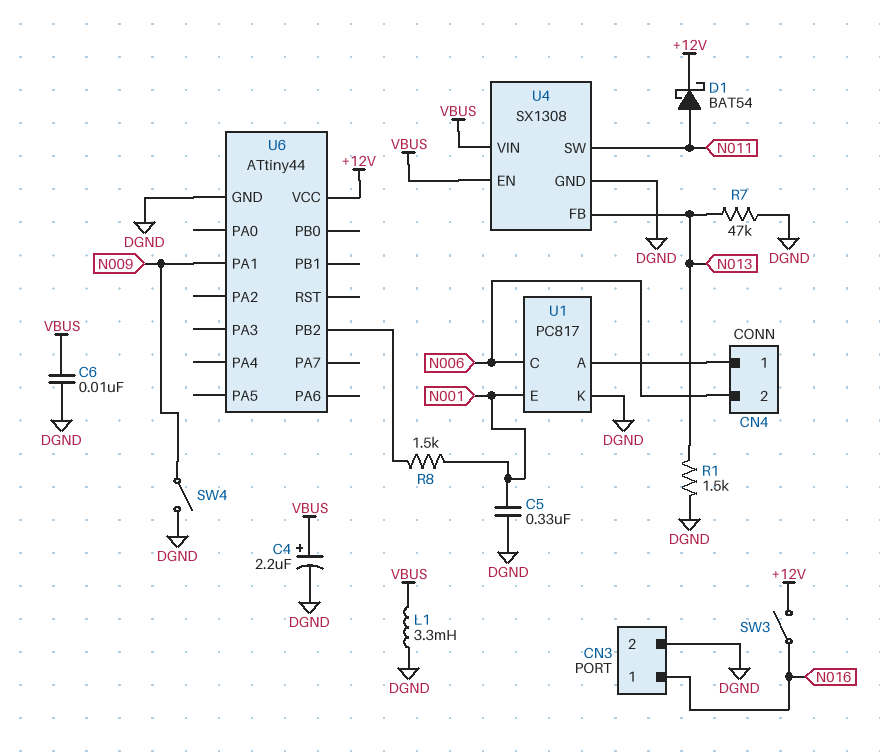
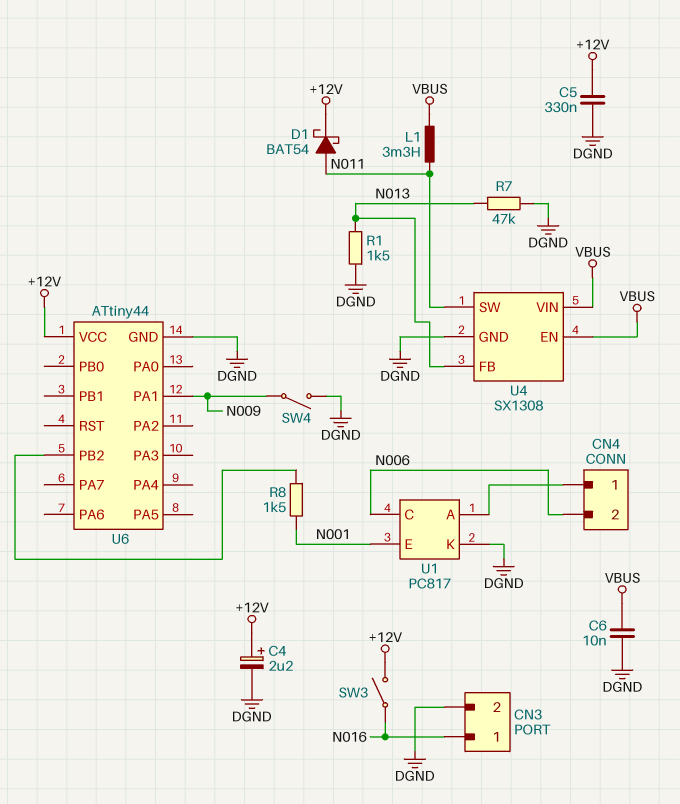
C4: 2.2uF (plus VBUS, minus DGND) -> 2.2uF (plus +12V, minus DGND)
C5: 330nF (DGND, N001) -> 330nF (+12V, DGND)
L1: 3.3mH (DGND, VBUS) -> 3.3mH (N011, VBUS)

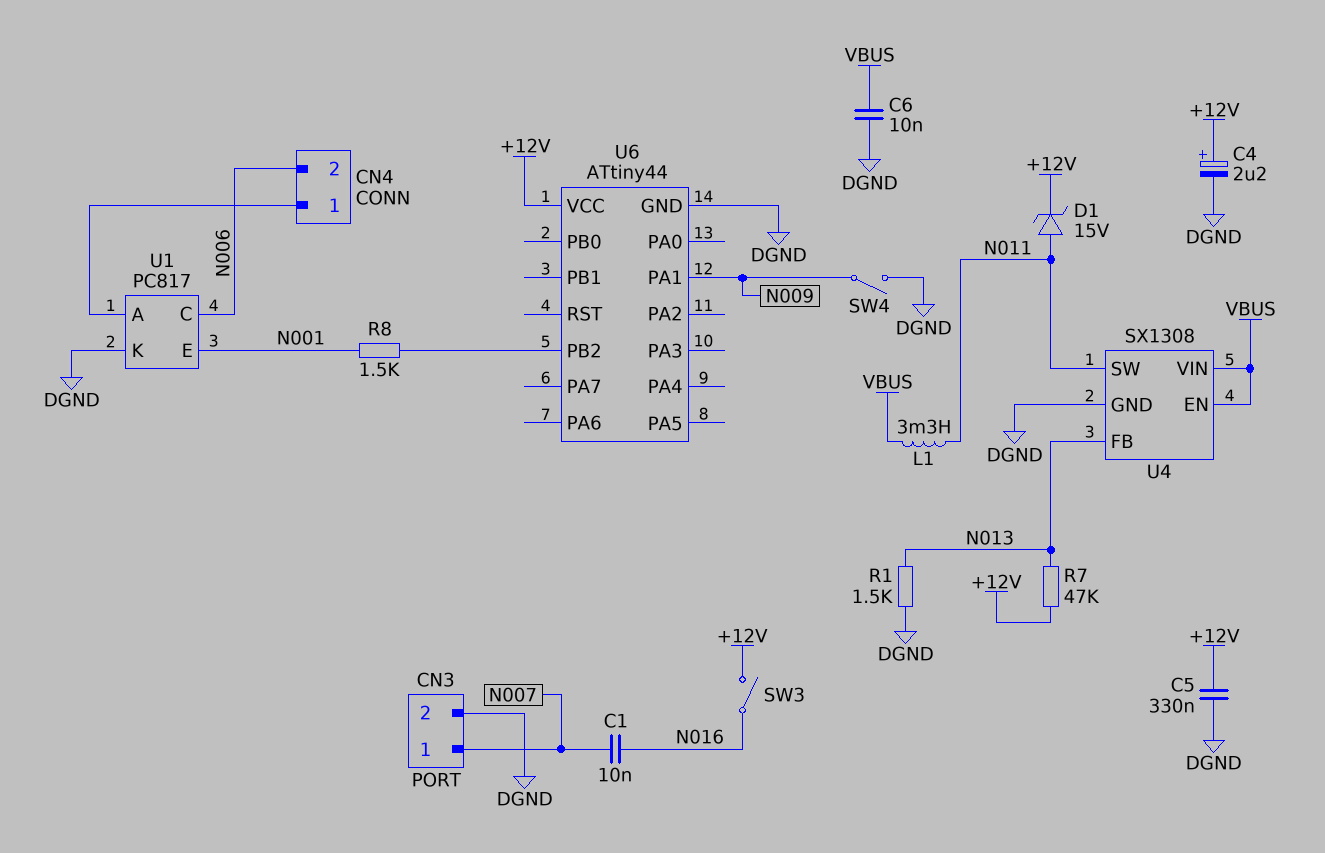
C1: none -> 10nF (N007, N016)
CN3 pin 1: N016 -> N007
D1: schottky BAT54 (A N011, K +12V) -> zener 15V (A N011, K +12V)
R7: 47k (DGND, N013) -> 47k (+12V, N013)

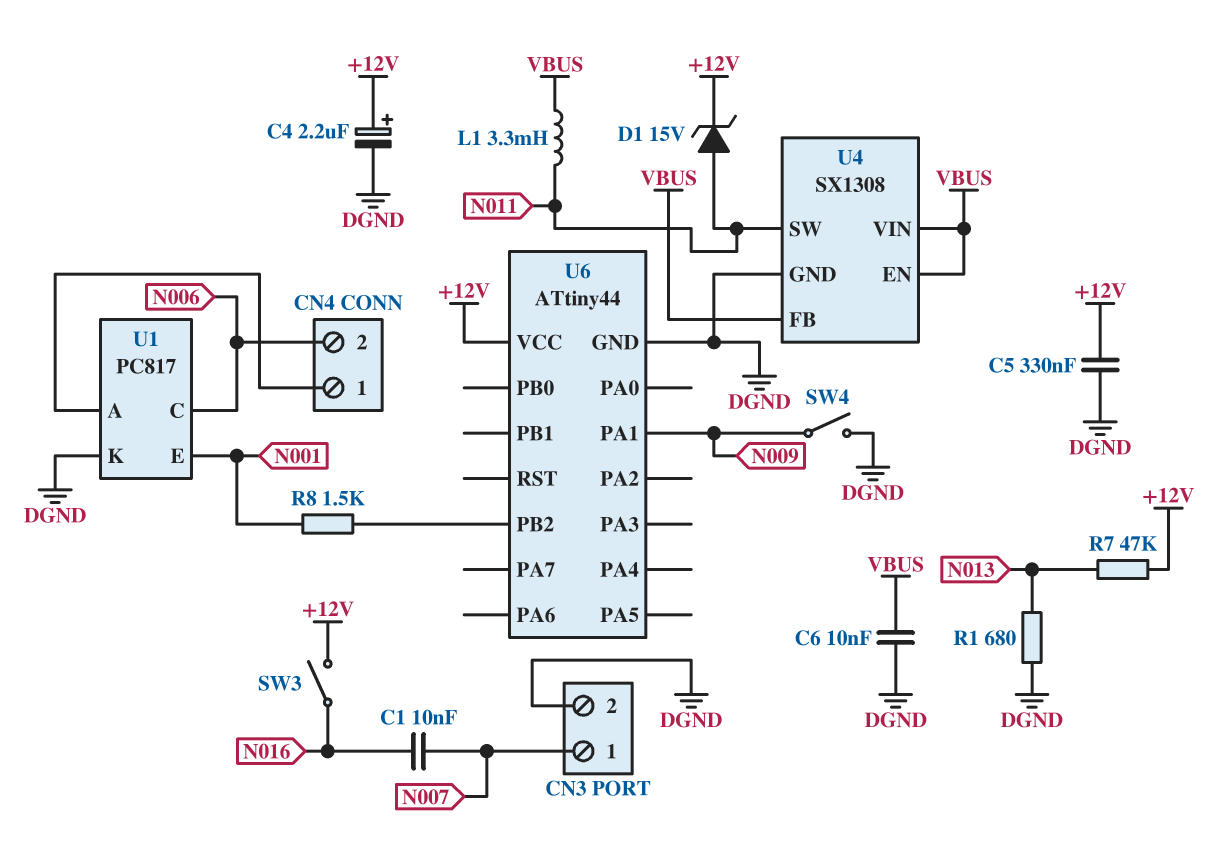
R1: 1.5k (DGND, N013) -> 680 (DGND, N013)
U4 pin FB: N013 -> VBUS

